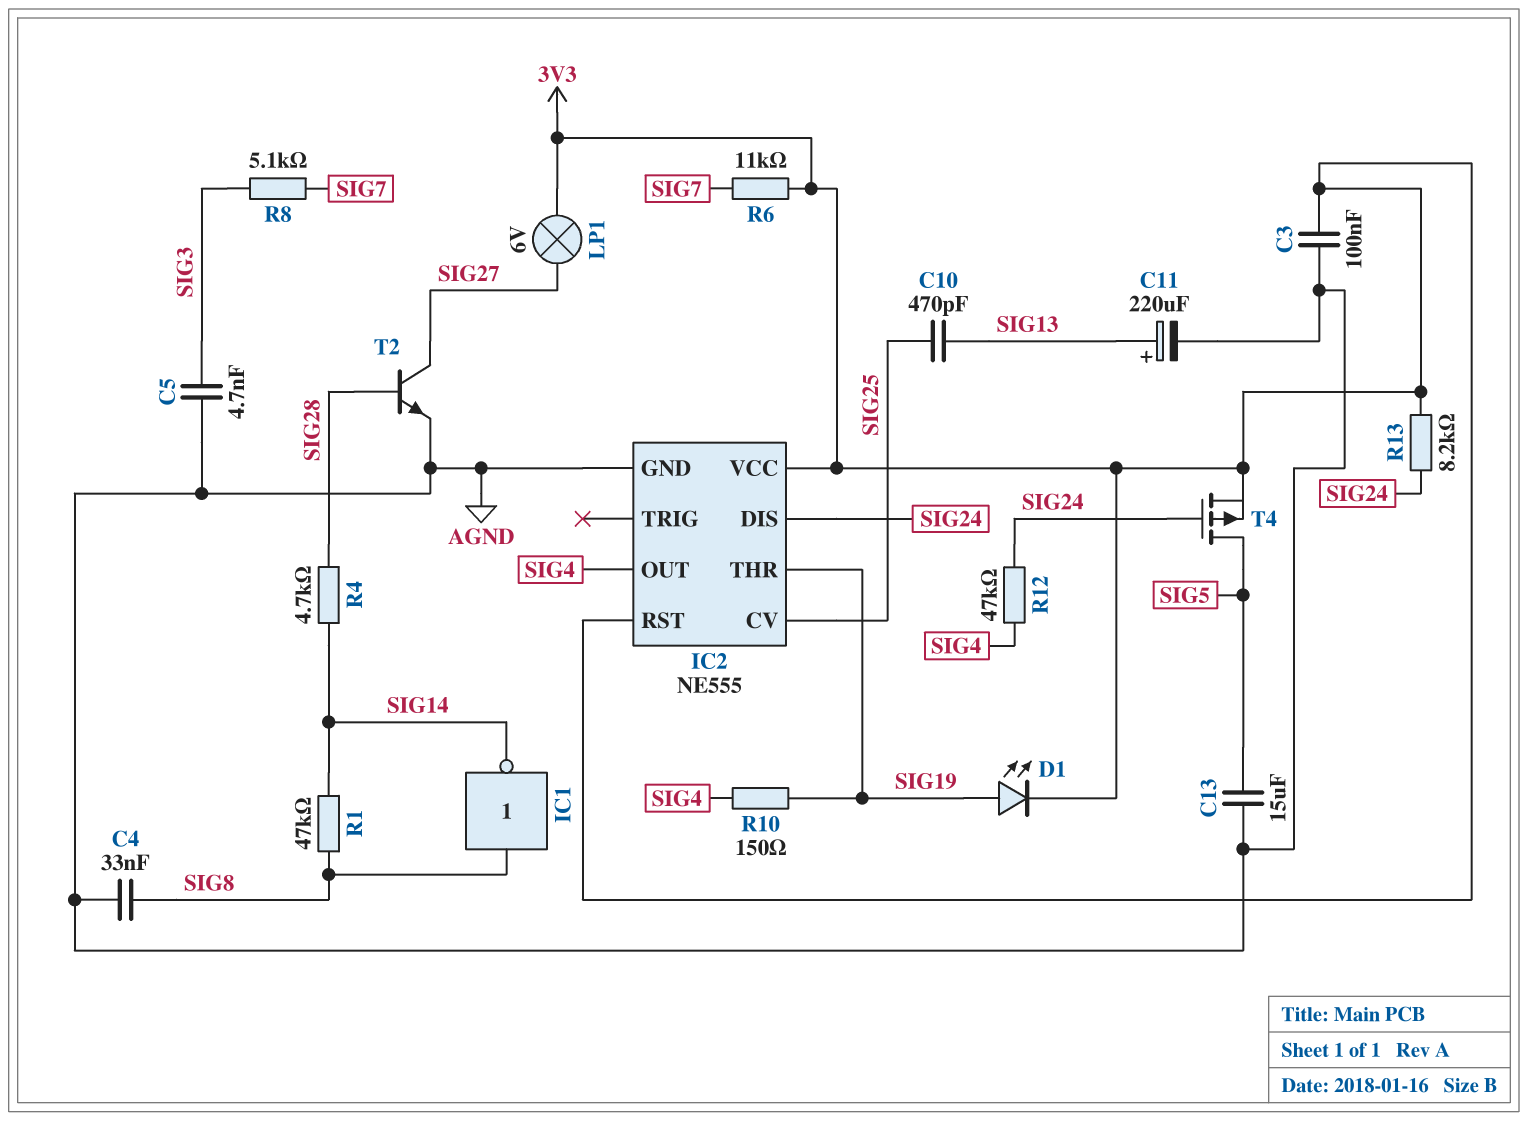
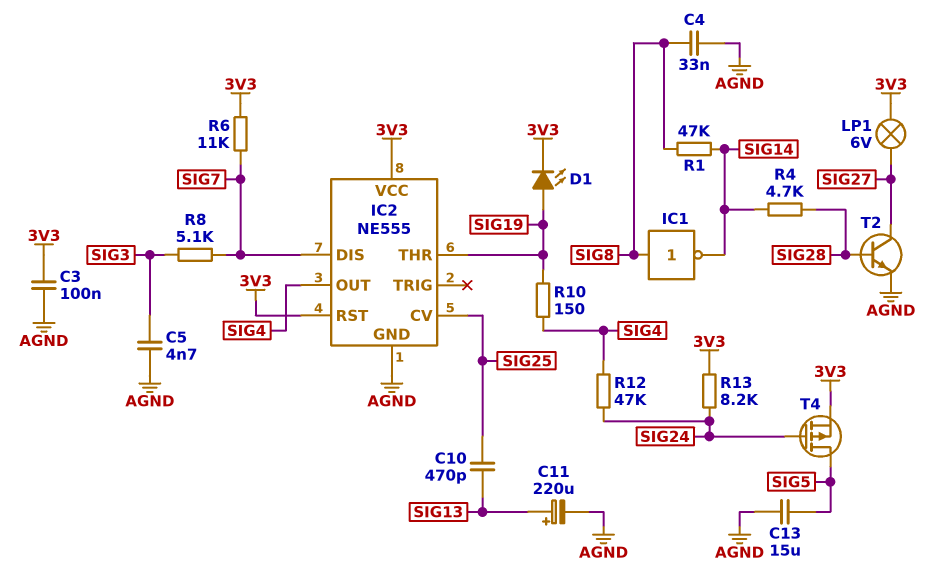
IC2 pin DIS: SIG24 -> SIG7

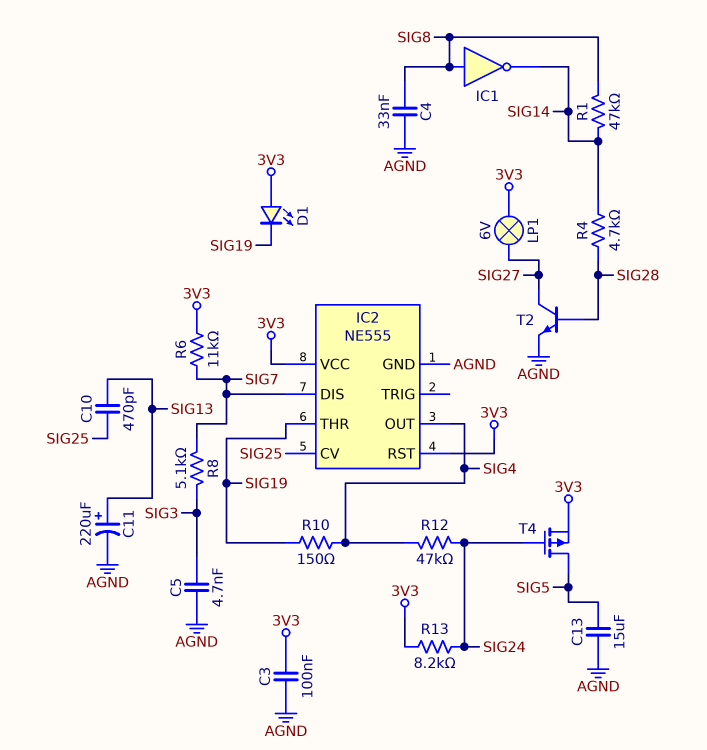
D1: LED (A SIG19, K 3V3) -> LED (A 3V3, K SIG19)

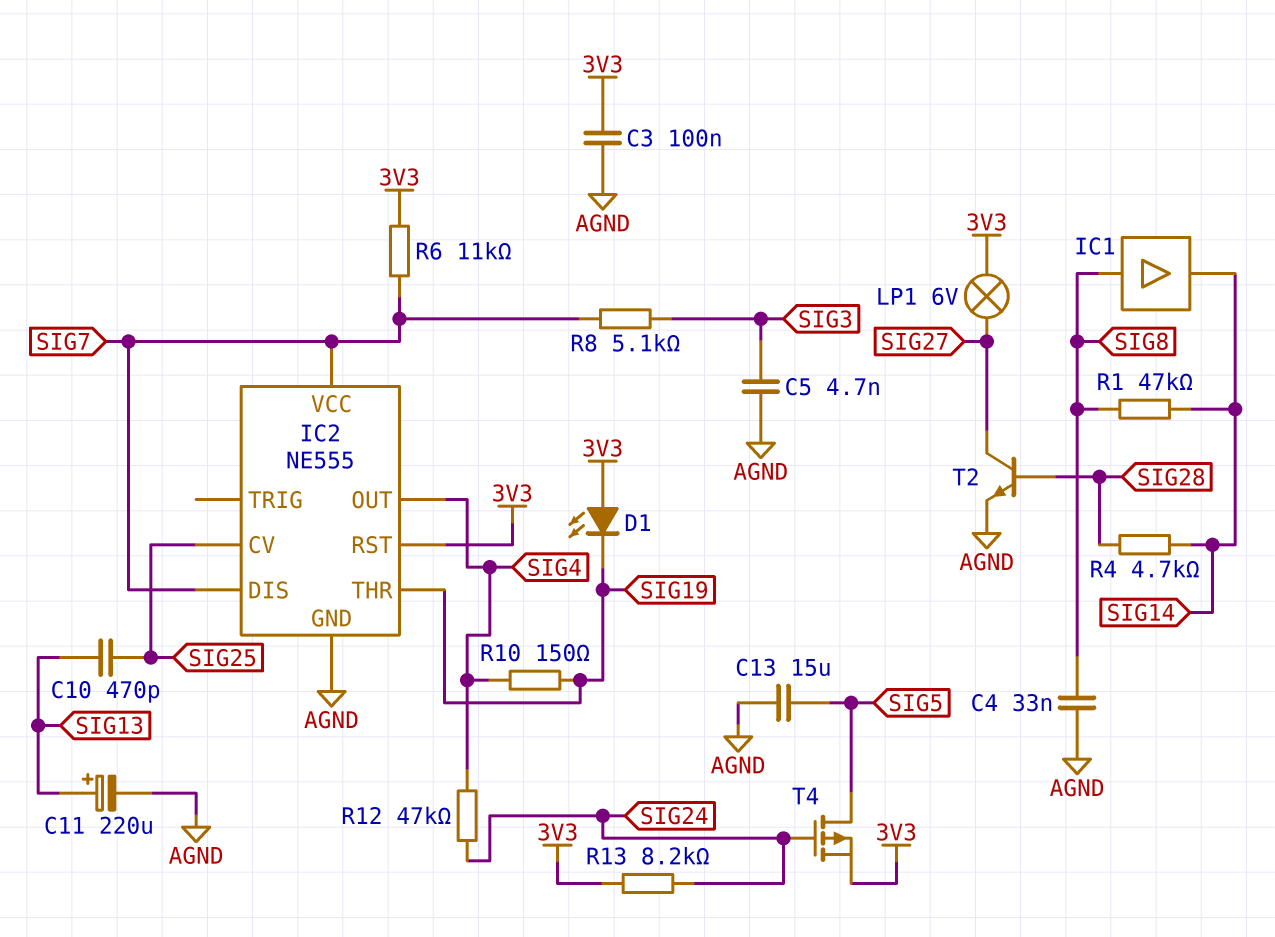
IC1: NOT (in SIG8, out SIG14) -> buffer (in SIG8, out SIG14)
IC2 pin VCC: 3V3 -> SIG7

